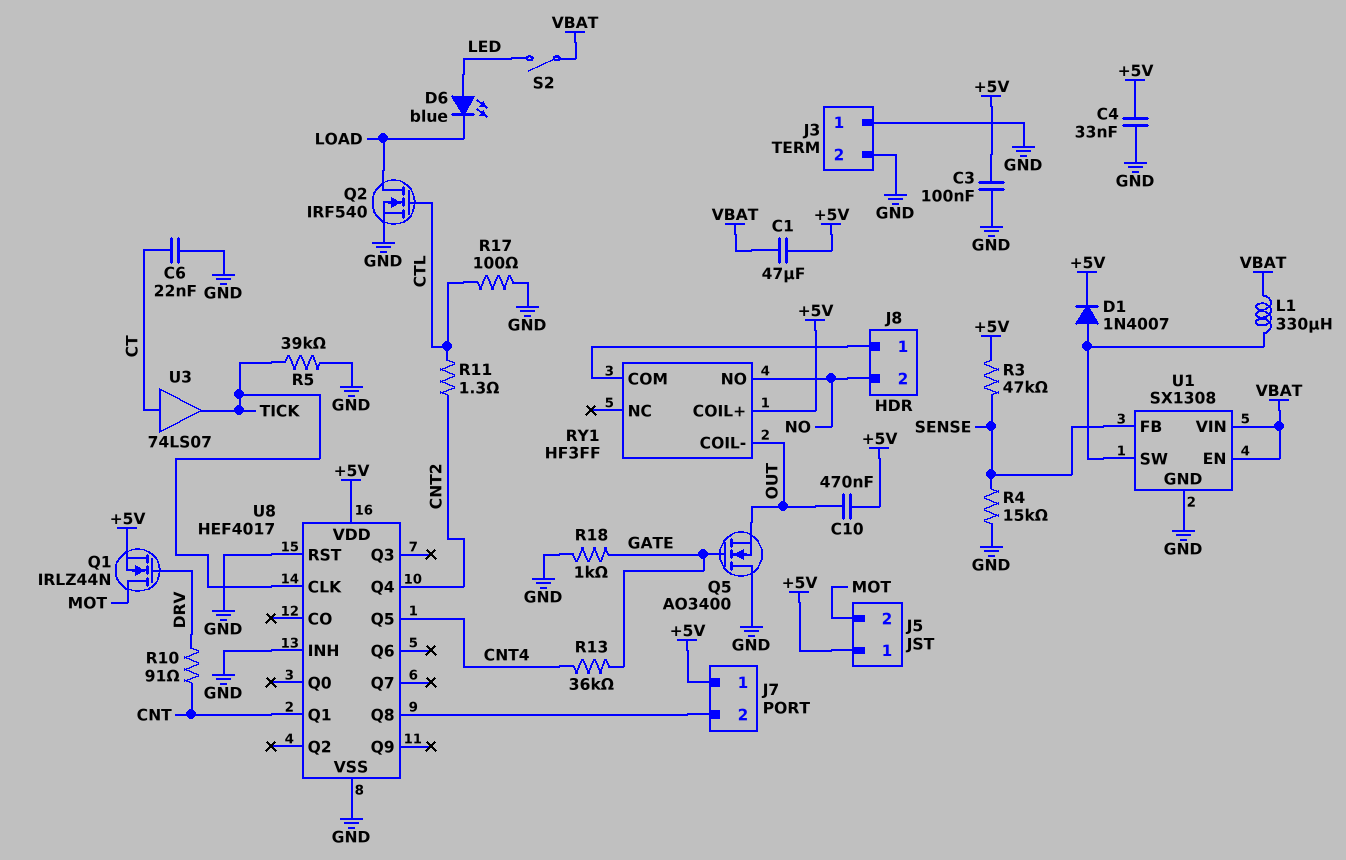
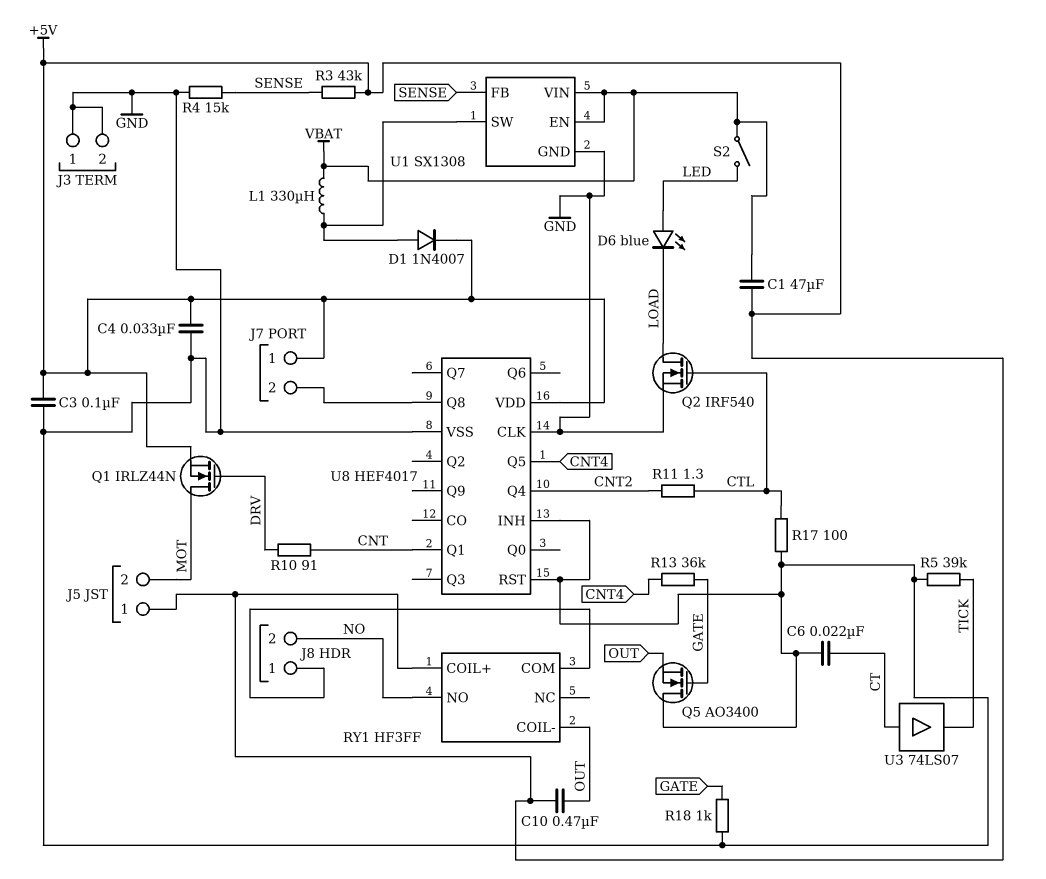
R3: 47k (+5V, SENSE) -> 43k (+5V, SENSE)
U8 pin CLK: TICK -> GND

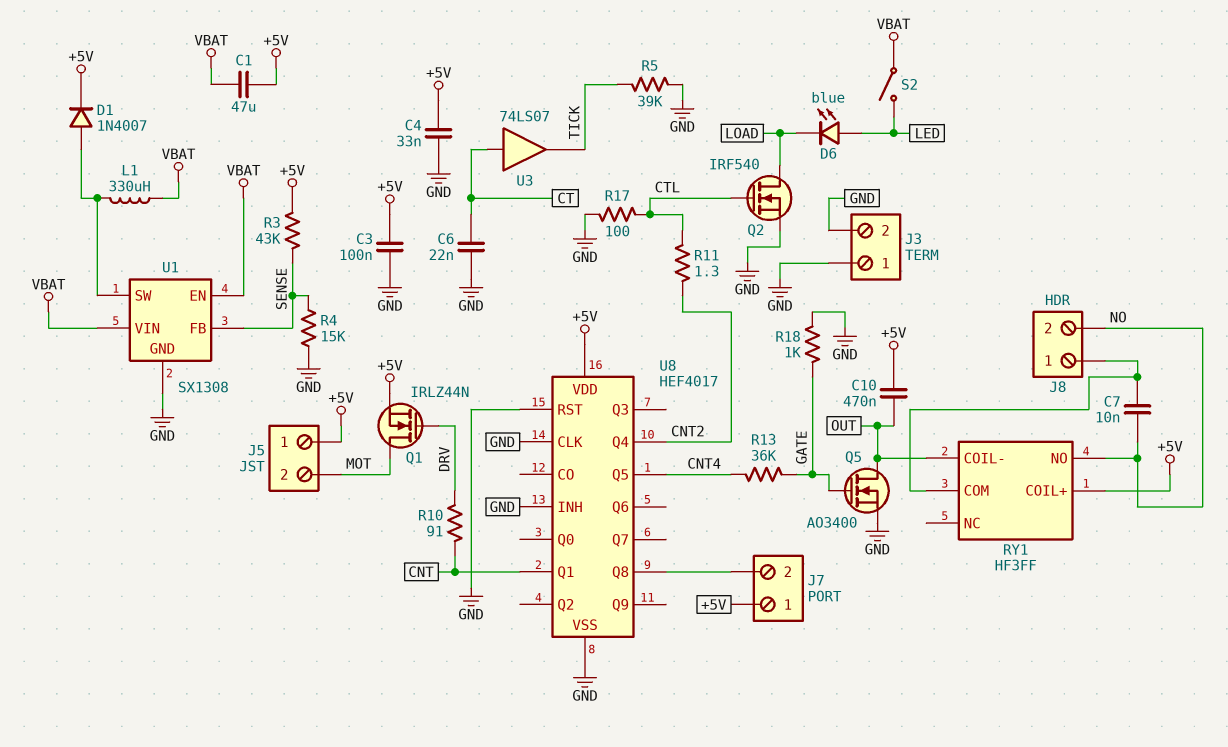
C7: none -> 10nF (J8/1, NO)
Q5: NMOS AO3400 (G GATE, D GND, S OUT) -> NMOS AO3400 (G GATE, D OUT, S GND)

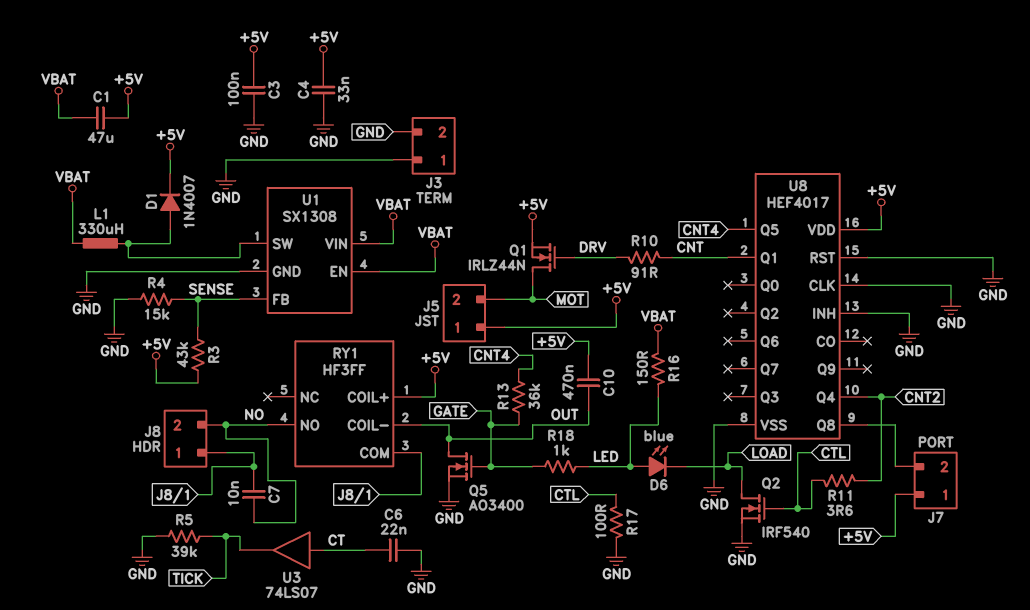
R11: 1.3 (CNT2, CTL) -> 3.6 (CNT2, CTL)
R16: none -> 150 (LED, VBAT)
R18: 1k (GATE, GND) -> 1k (GATE, LED)
S2: switch (LED, VBAT) -> none

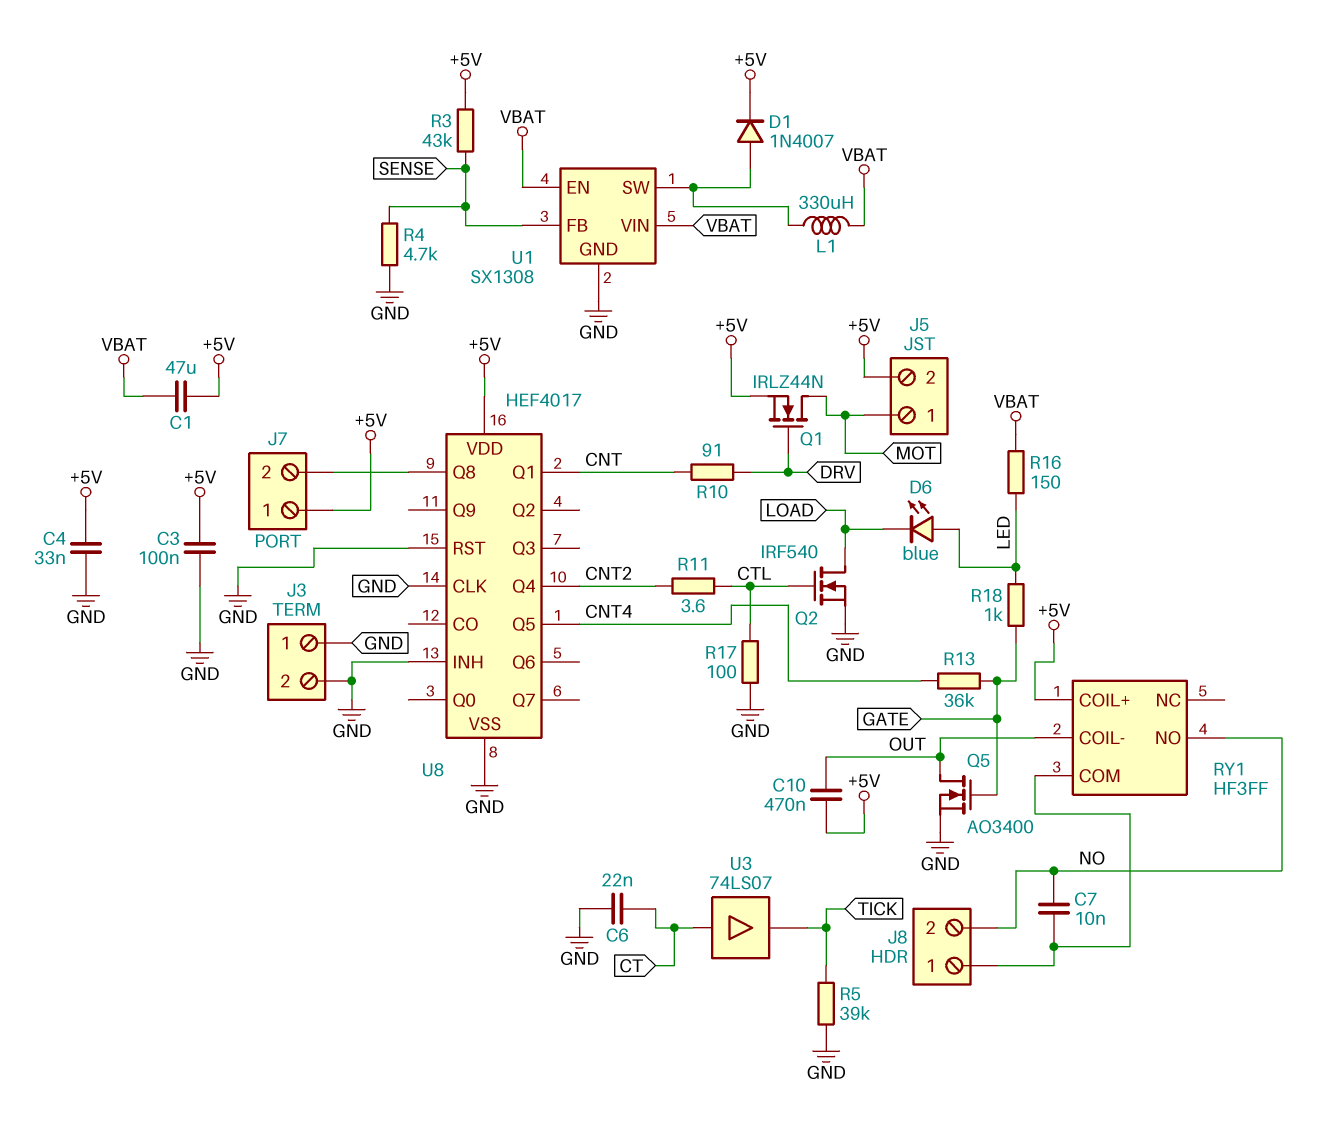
J5 pin 1: +5V -> MOT
J5 pin 2: MOT -> +5V
R4: 15k (GND, SENSE) -> 4.7k (GND, SENSE)

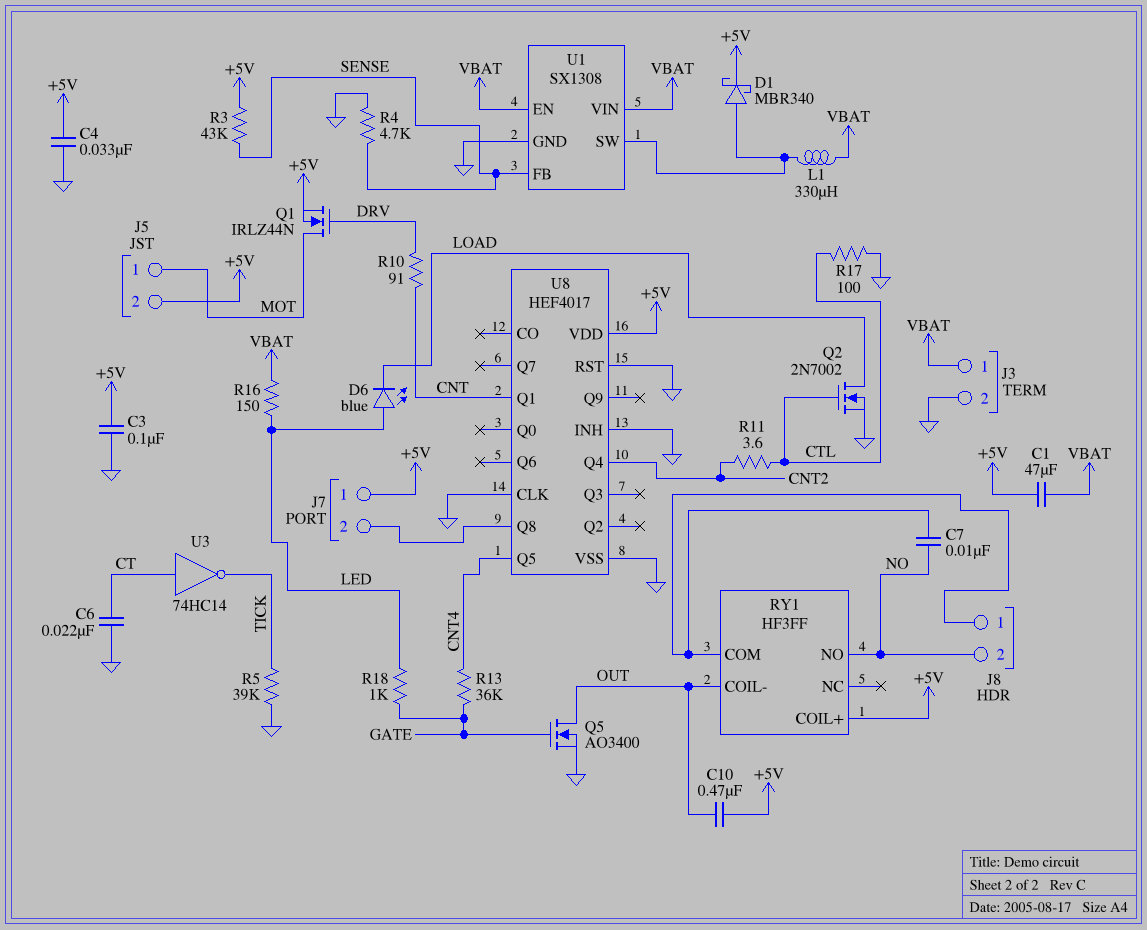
D1: diode 1N4007 (A U1/SW, K +5V) -> schottky MBR340 (A U1/SW, K +5V)
J3 pin 1: GND -> VBAT
Q2: NMOS IRF540 (G CTL, D LOAD, S GND) -> NMOS 2N7002 (G CTL, D LOAD, S GND)
U3: buffer 74LS07 (in CT, out TICK) -> NOT 74HC14 (in CT, out TICK)

